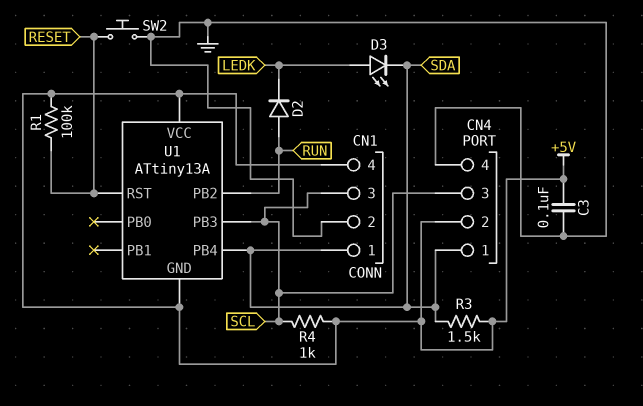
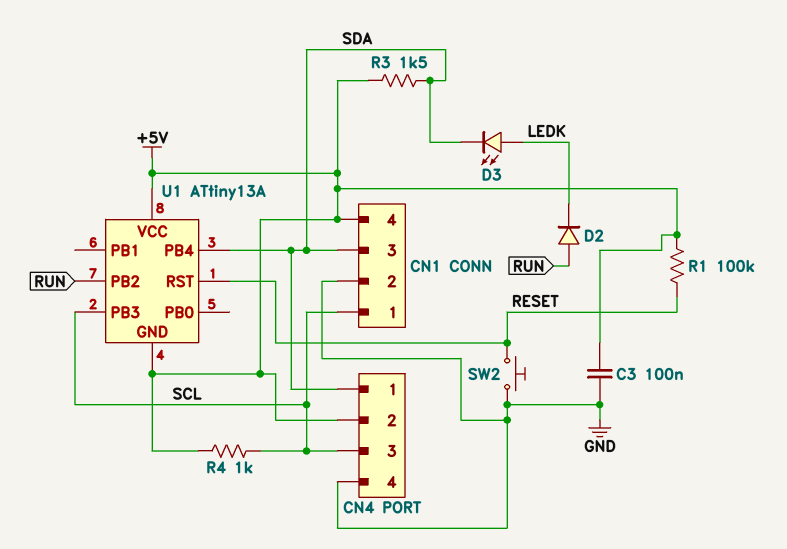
CN1 pin 1: SDA -> SCL
CN1 pin 3: SCL -> SDA

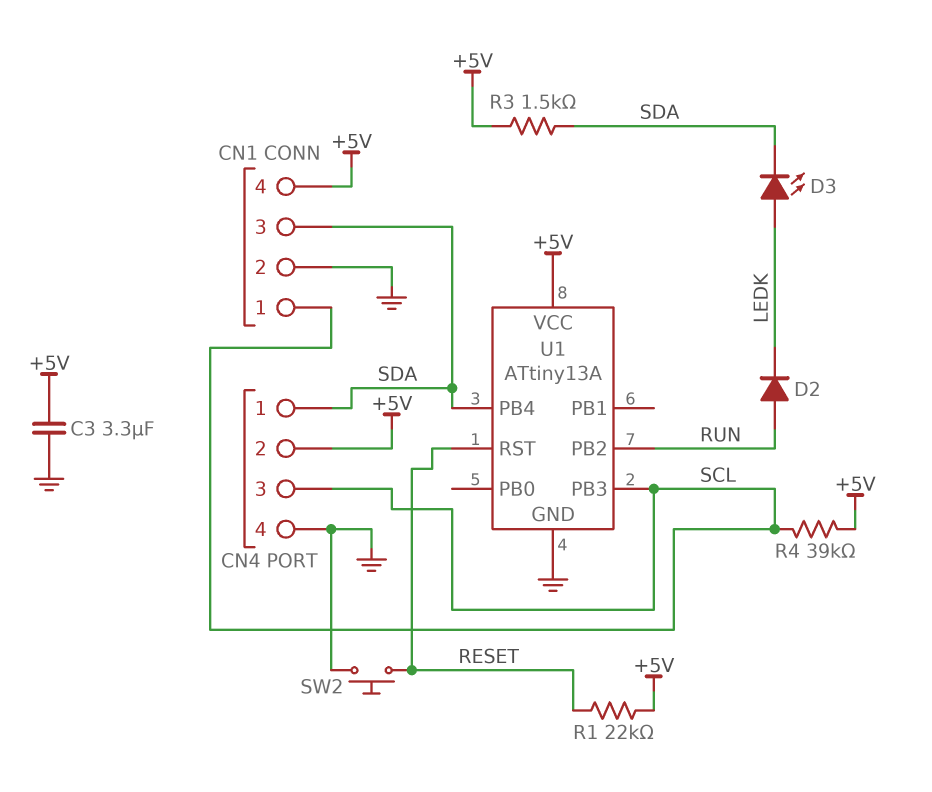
C3: 100nF (+5V, GND) -> 3.3uF (+5V, GND)
R1: 100k (+5V, RESET) -> 22k (+5V, RESET)
R4: 1k (+5V, SCL) -> 39k (+5V, SCL)
U1 pin GND: +5V -> GND

